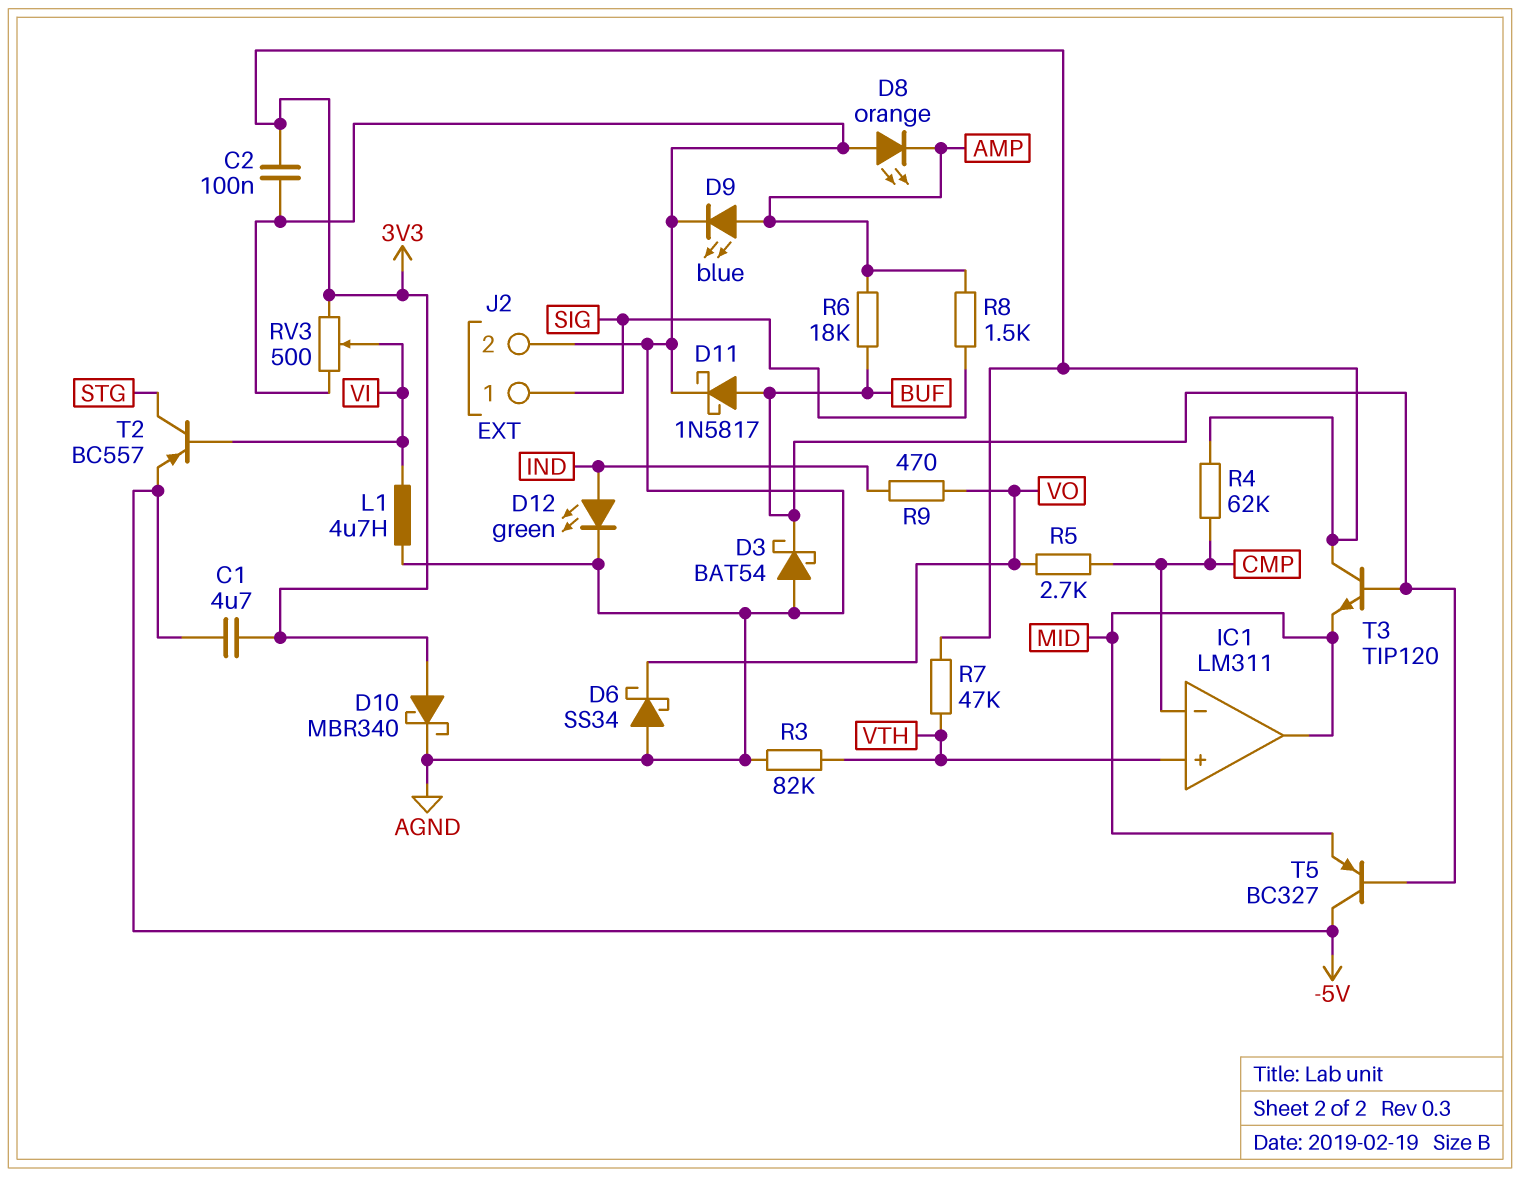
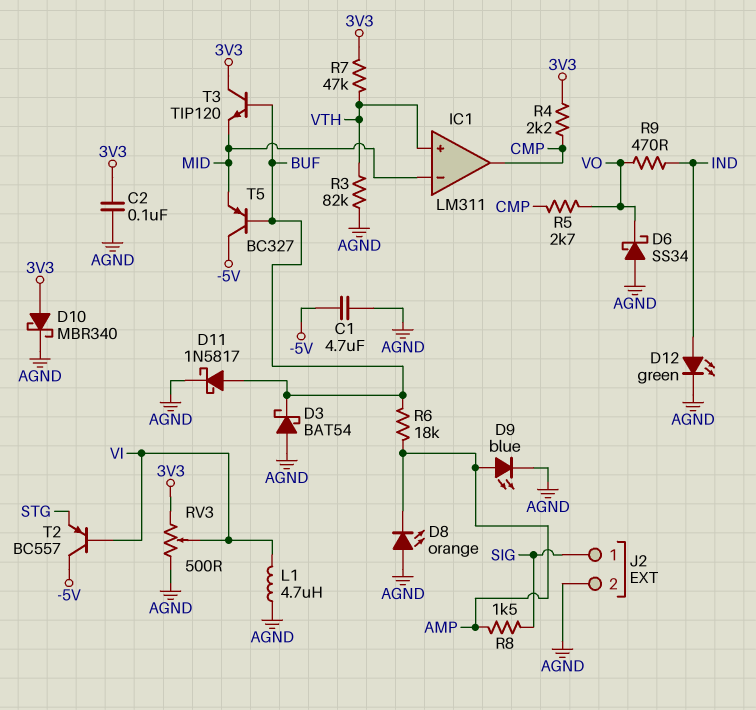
C1: 4.7uF (-5V, 3V3) -> 4.7uF (-5V, AGND)
IC1 pin in-: CMP -> MID
IC1 pin out: MID -> CMP
R4: 62k (3V3, CMP) -> 2.2k (3V3, CMP)
T2: PNP BC557 (B VI, C STG, E -5V) -> PNP BC557 (B VI, C -5V, E STG)

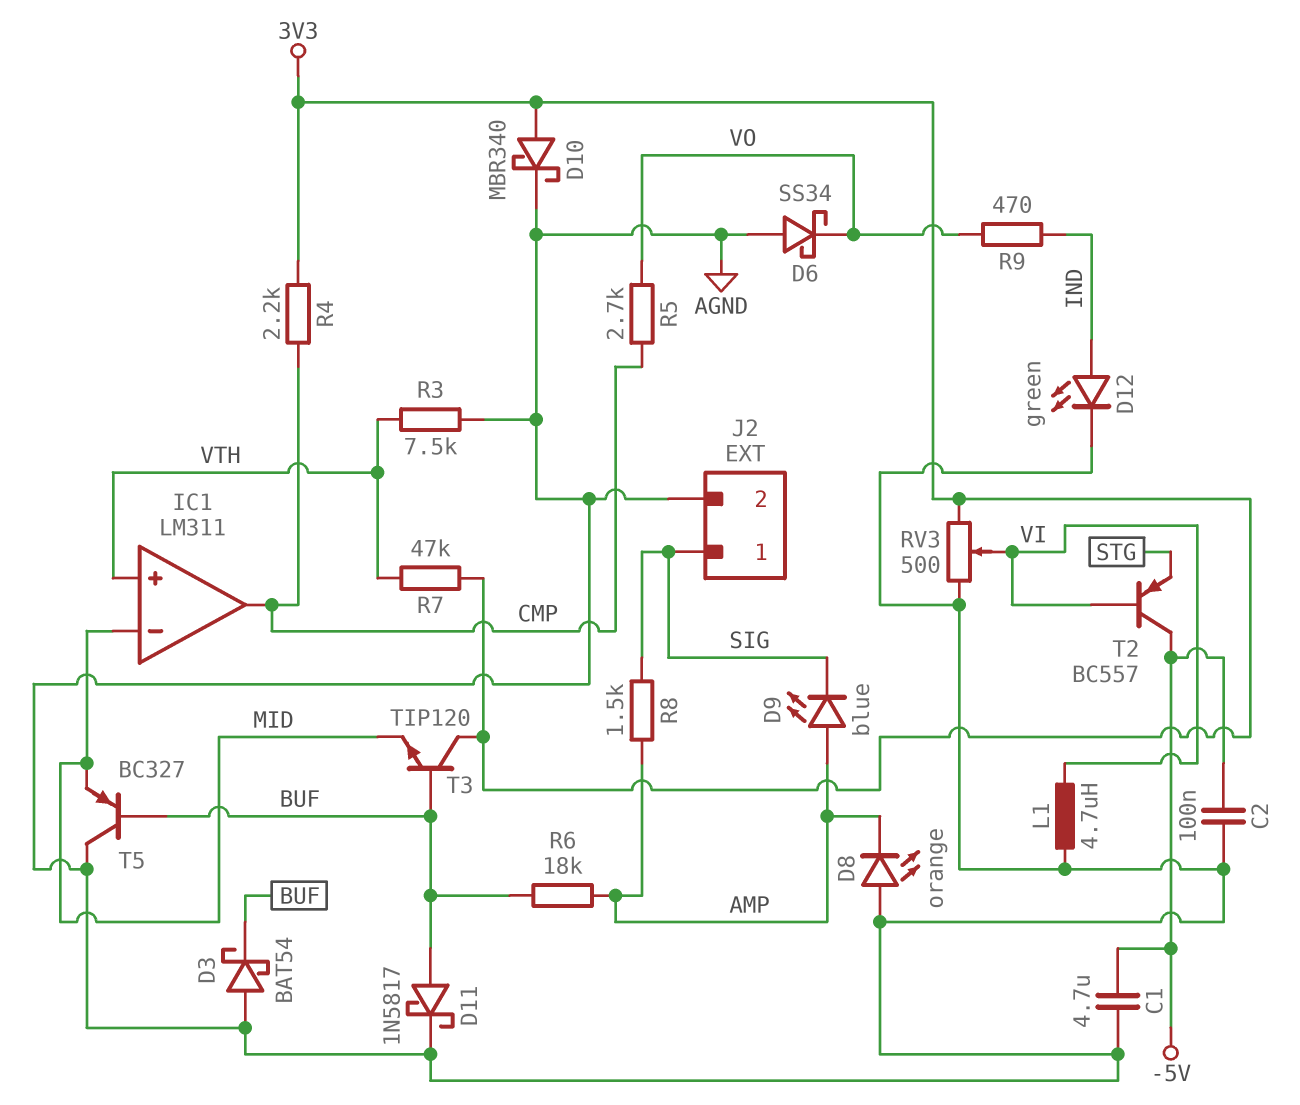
C2: 100nF (3V3, AGND) -> 100nF (-5V, AGND)
D9: LED blue (A AMP, K AGND) -> LED blue (A AMP, K SIG)
R3: 82k (AGND, VTH) -> 7.5k (AGND, VTH)
T5: PNP BC327 (B BUF, C -5V, E MID) -> PNP BC327 (B BUF, C AGND, E MID)

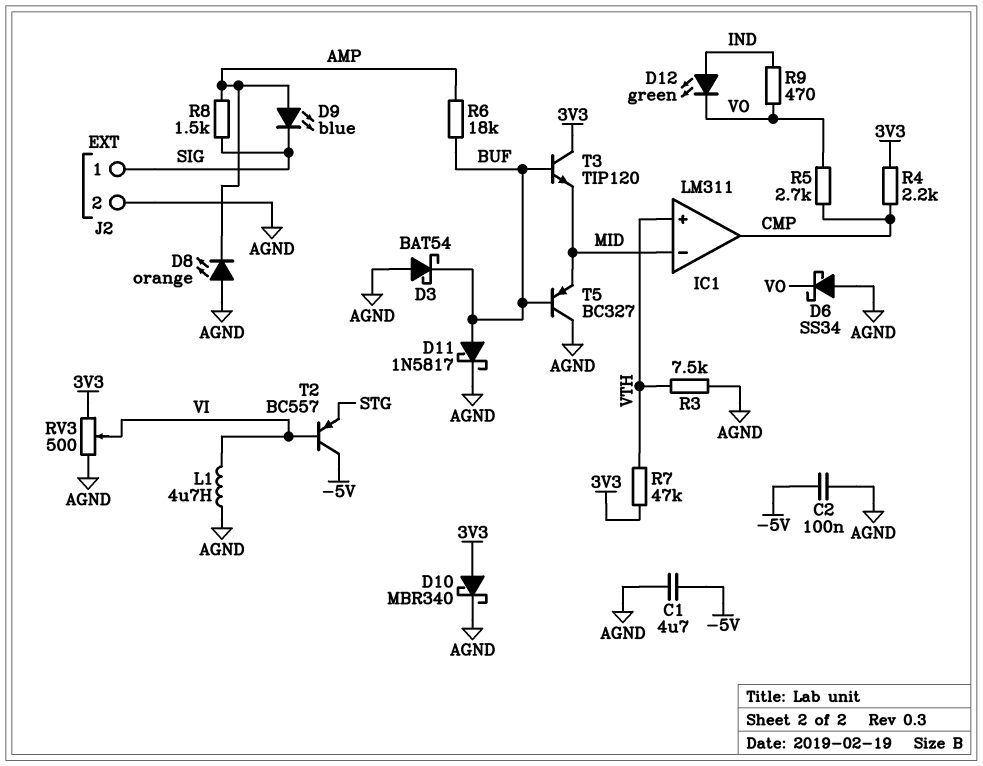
D12: LED green (A IND, K AGND) -> LED green (A IND, K VO)

